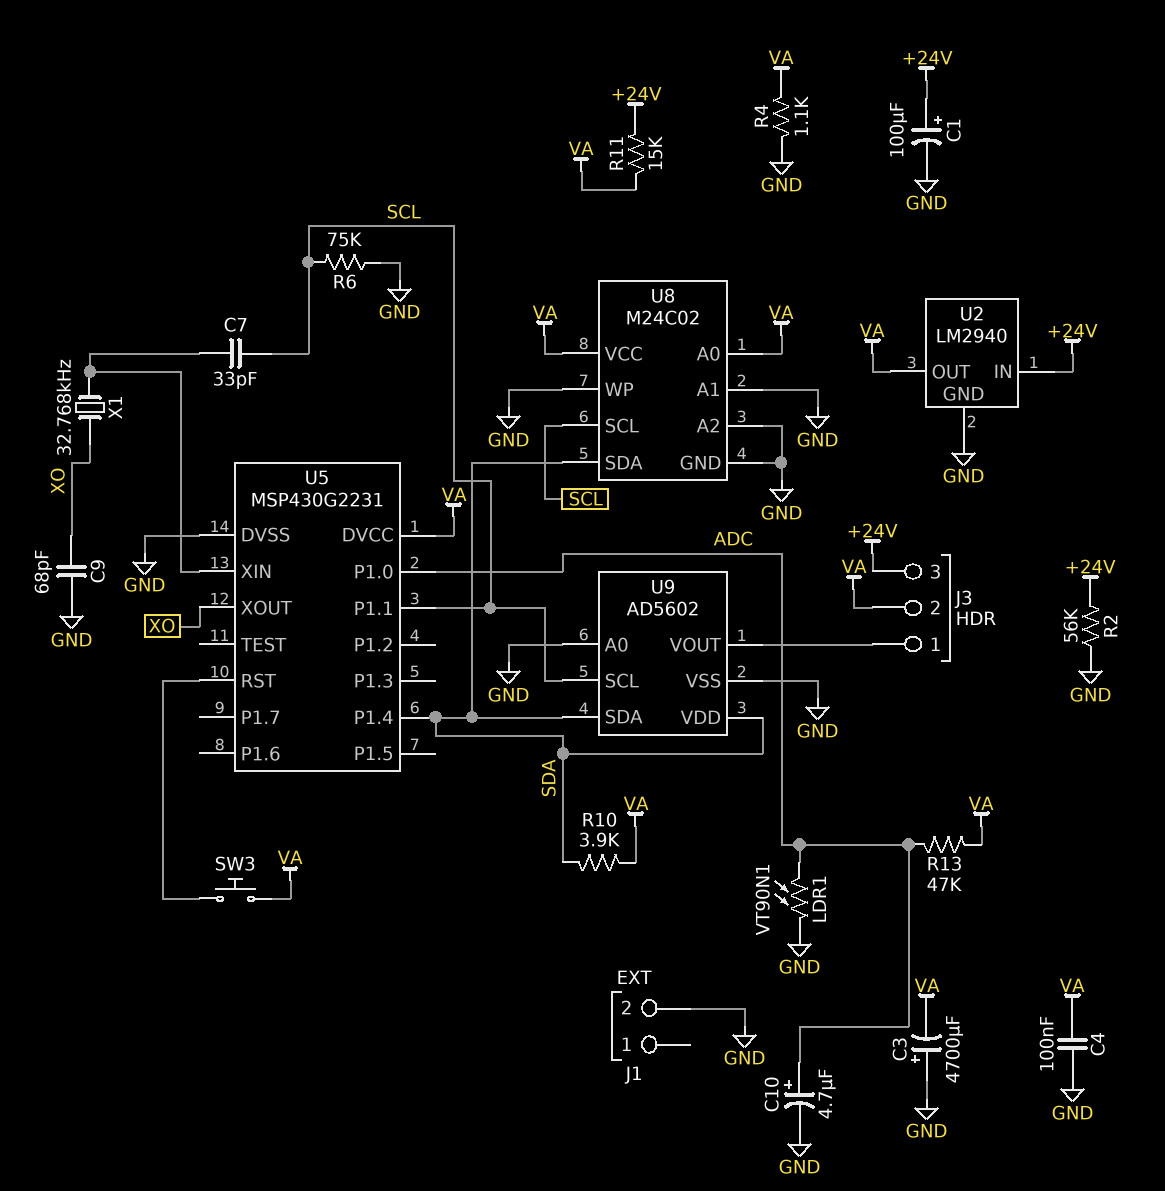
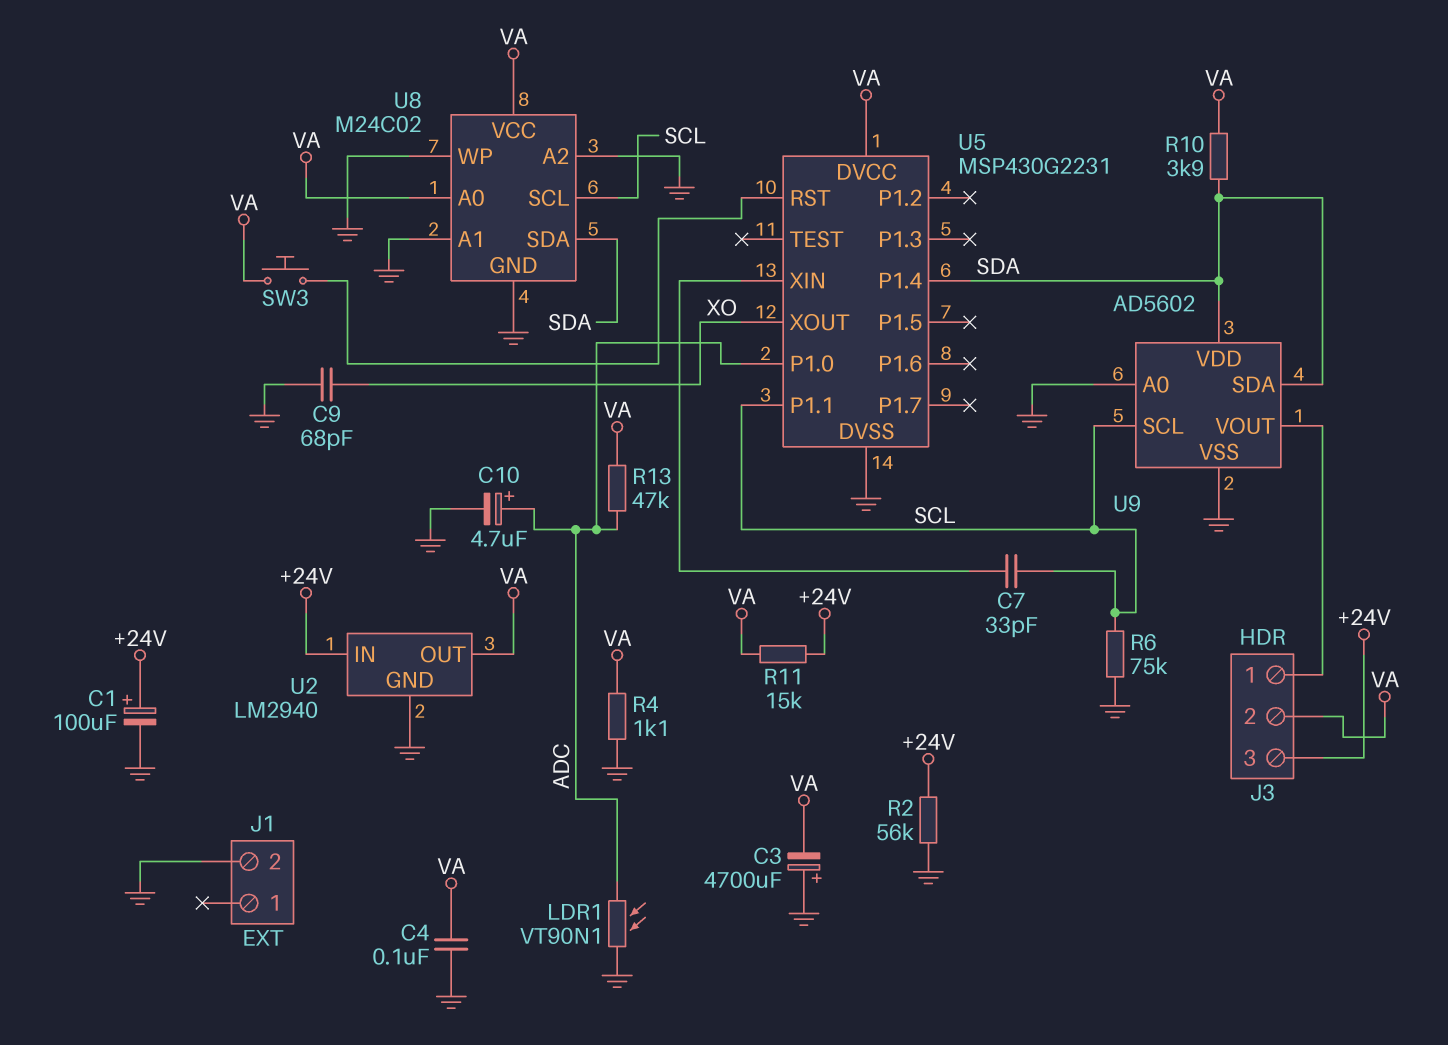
X1: 32.768kHz (U5/XIN, XO) -> none

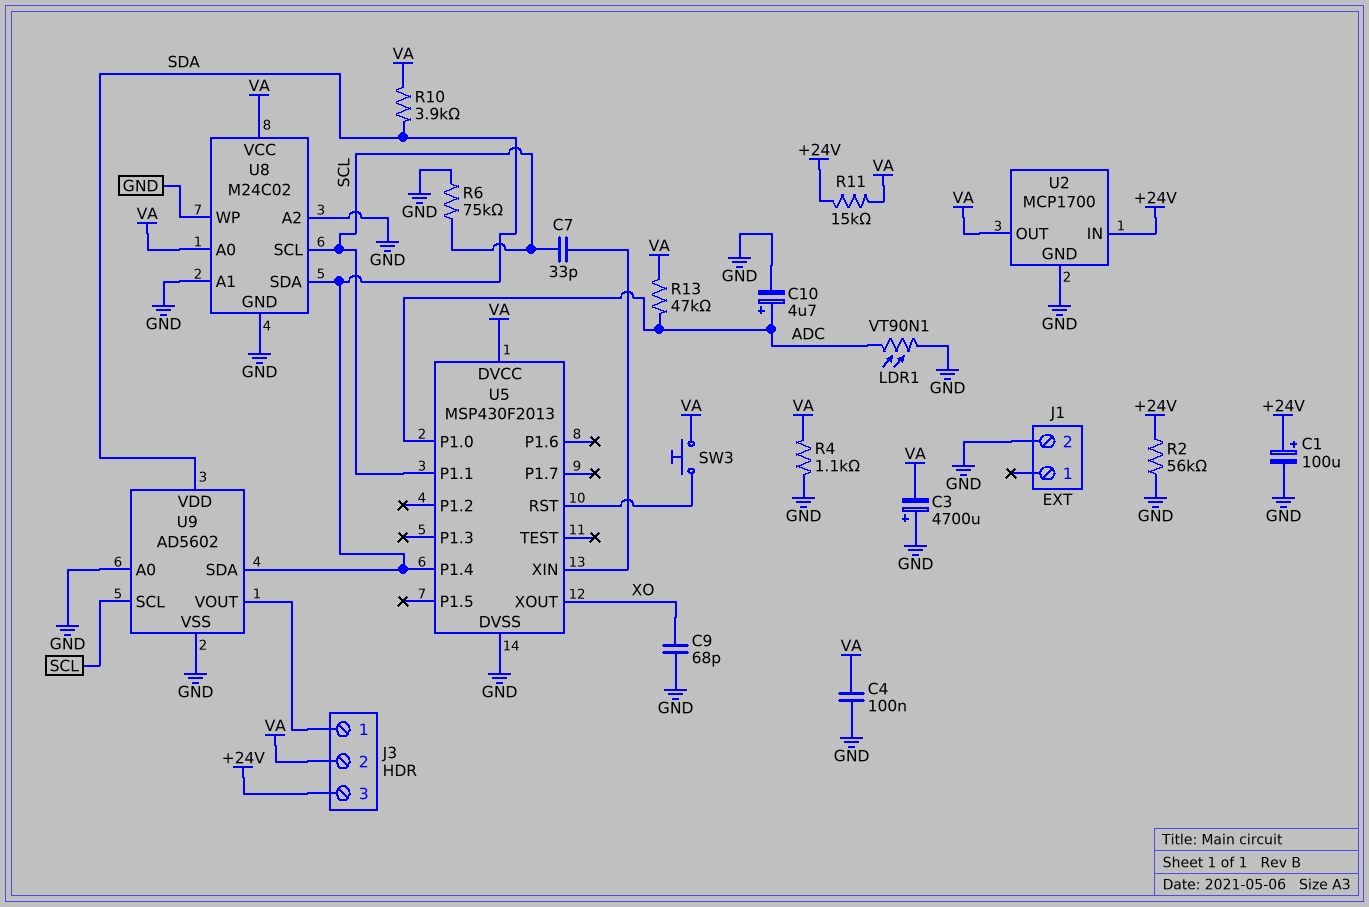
U2: LM2940 -> MCP1700
U5: MSP430G2231 -> MSP430F2013

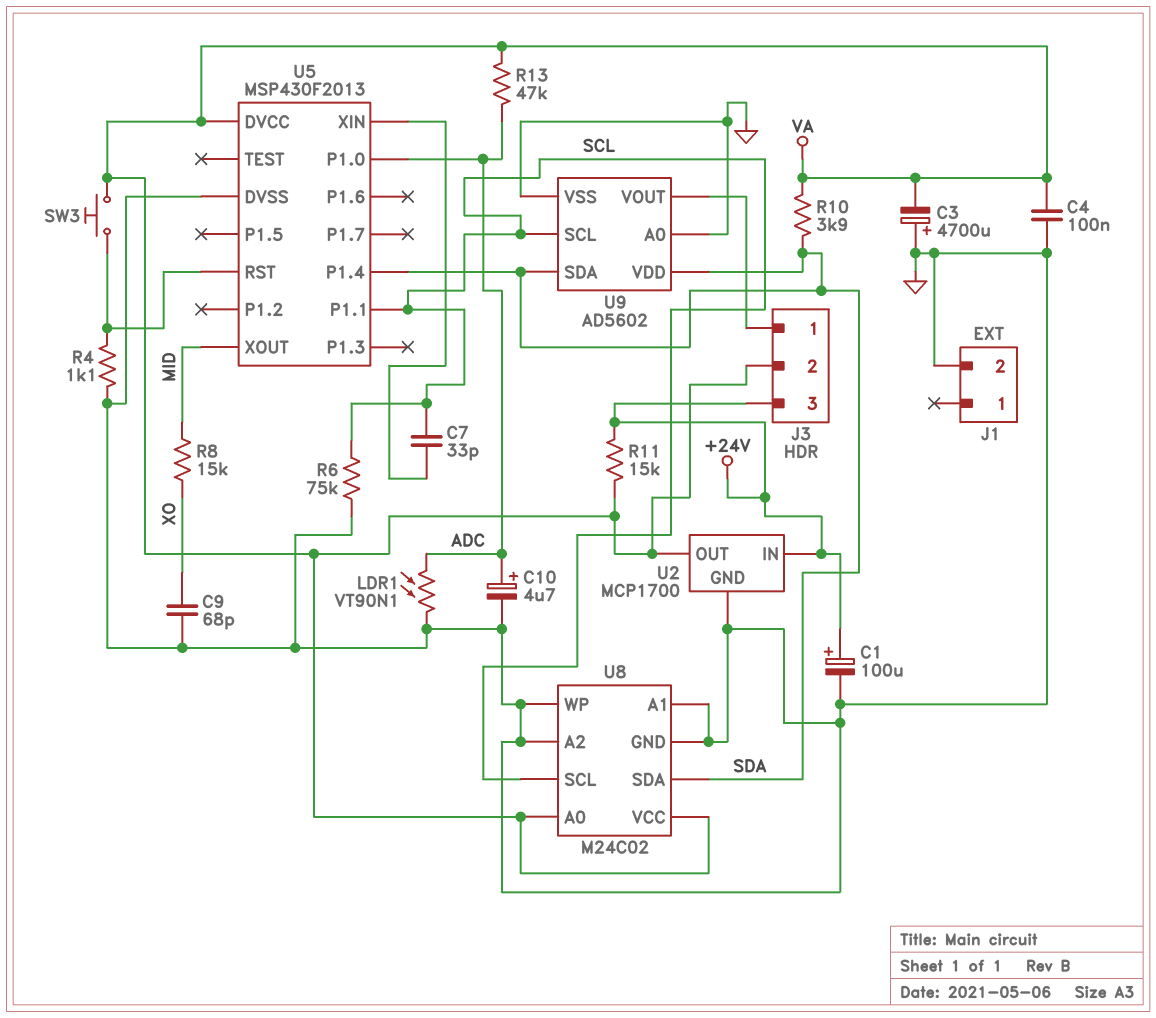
R2: 56k (+24V, GND) -> none
R4: 1.1k (GND, VA) -> 1.1k (GND, U5/RST)
R8: none -> 15k (MID, XO)
U5 pin XOUT: XO -> MID

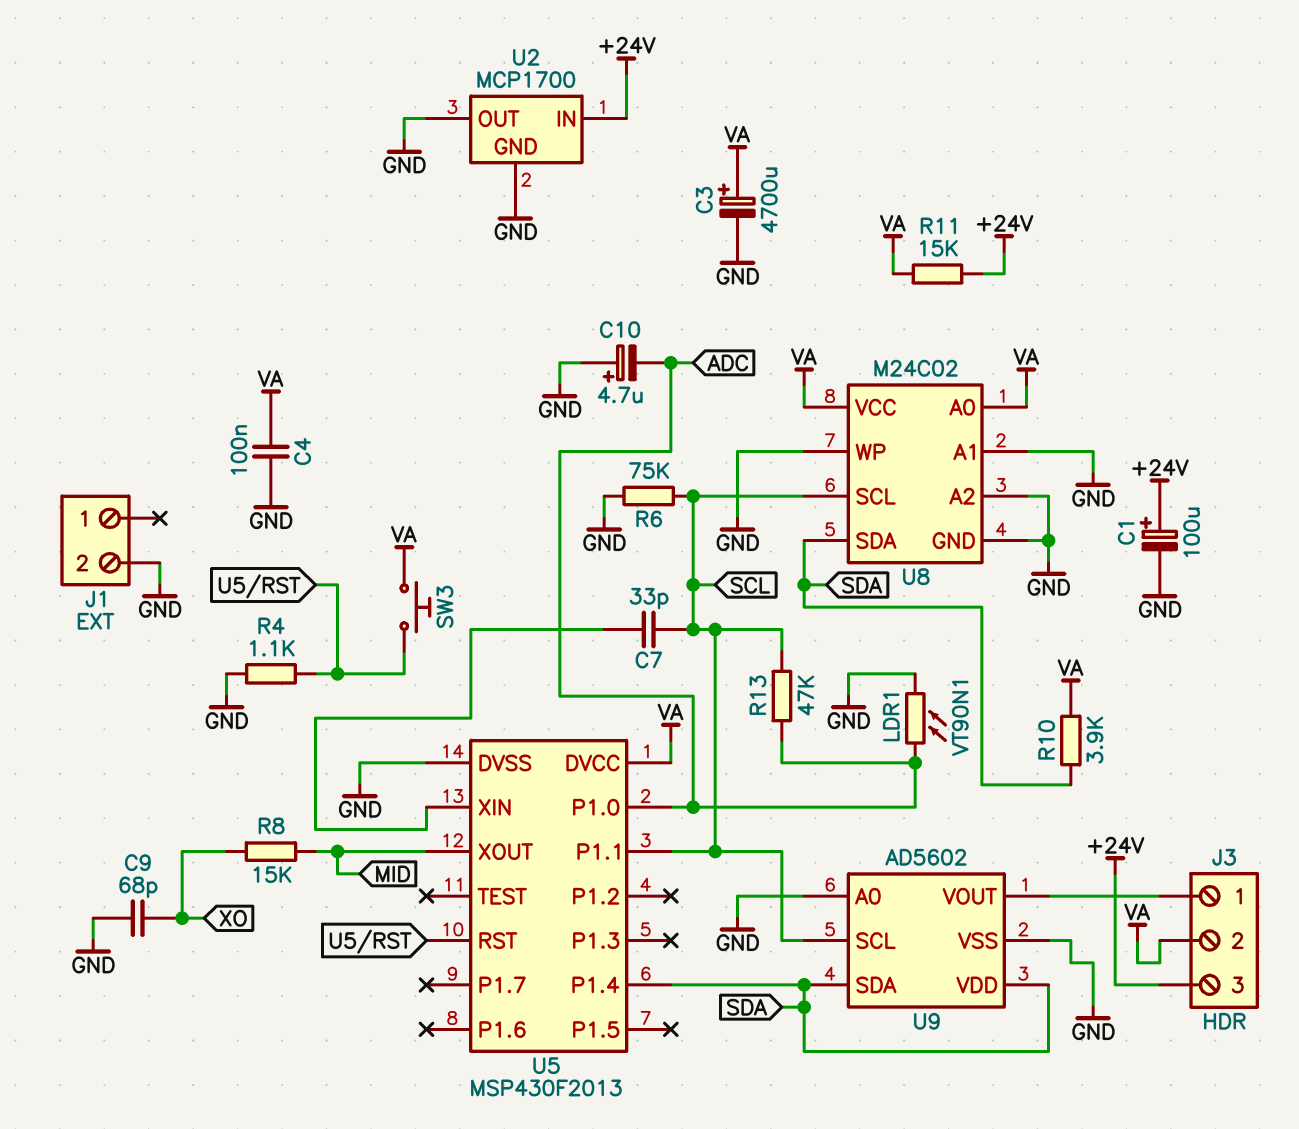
C3: 4700uF (plus GND, minus VA) -> 4700uF (plus VA, minus GND)
C10: 4.7uF (plus ADC, minus GND) -> 4.7uF (plus GND, minus ADC)
R13: 47k (ADC, VA) -> 47k (ADC, SCL)
U2 pin OUT: VA -> GND

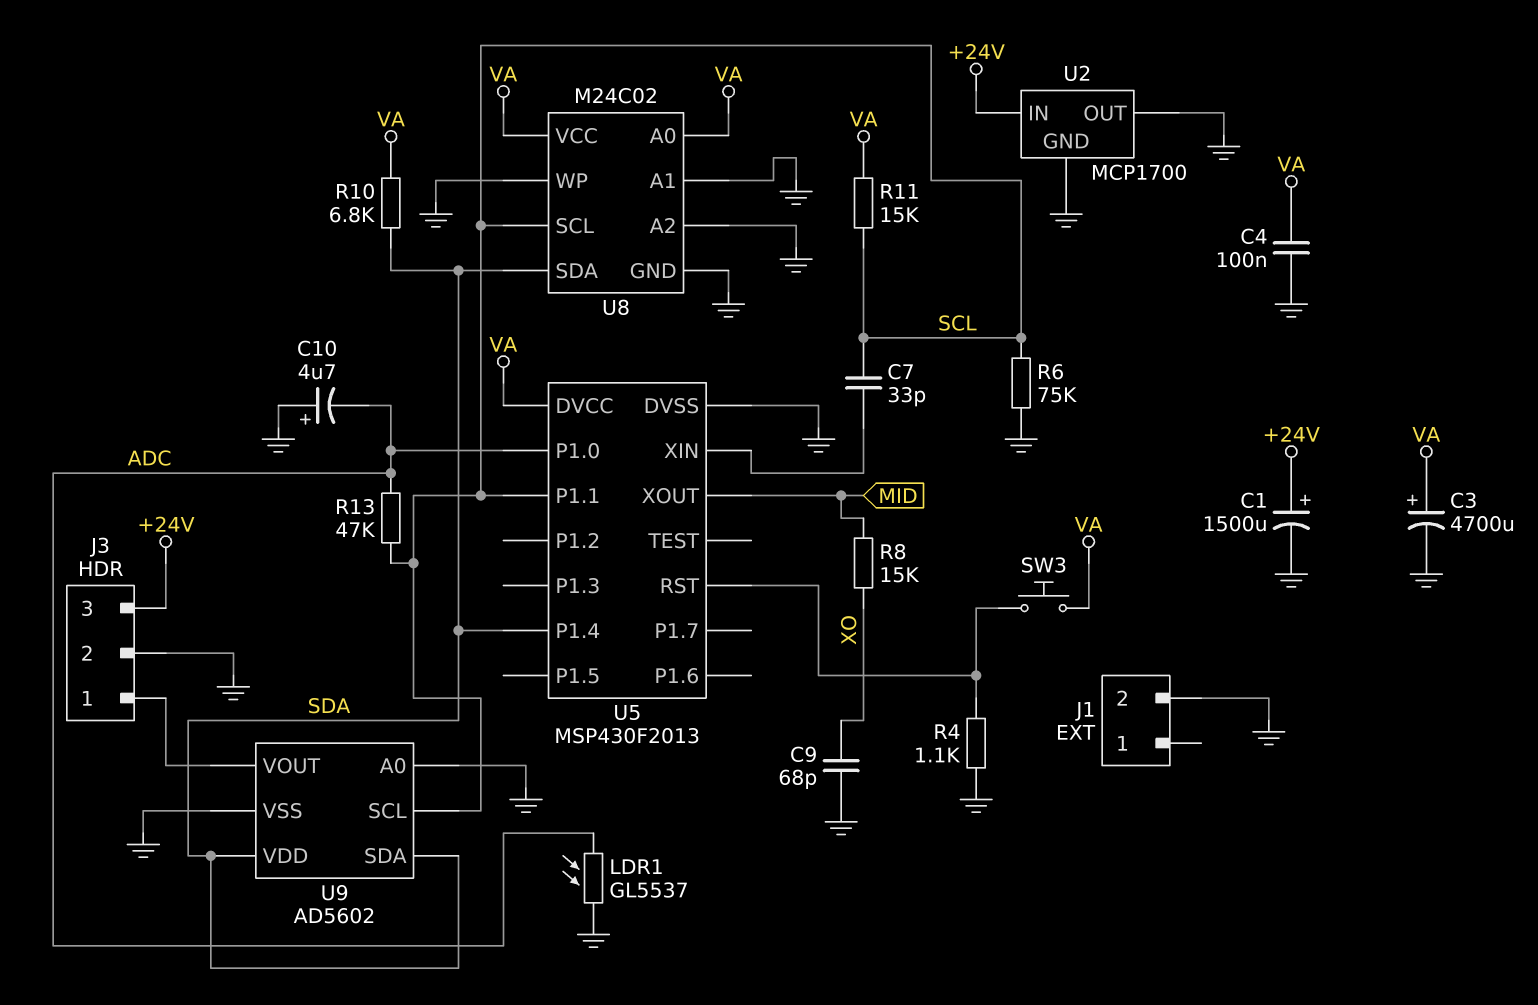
C1: 100uF (plus +24V, minus GND) -> 1500uF (plus +24V, minus GND)
J3 pin 2: VA -> GND
LDR1: VT90N1 (ADC, GND) -> GL5537 (ADC, GND)
R10: 3.9k (SDA, VA) -> 6.8k (SDA, VA)
R11: 15k (+24V, VA) -> 15k (SCL, VA)

